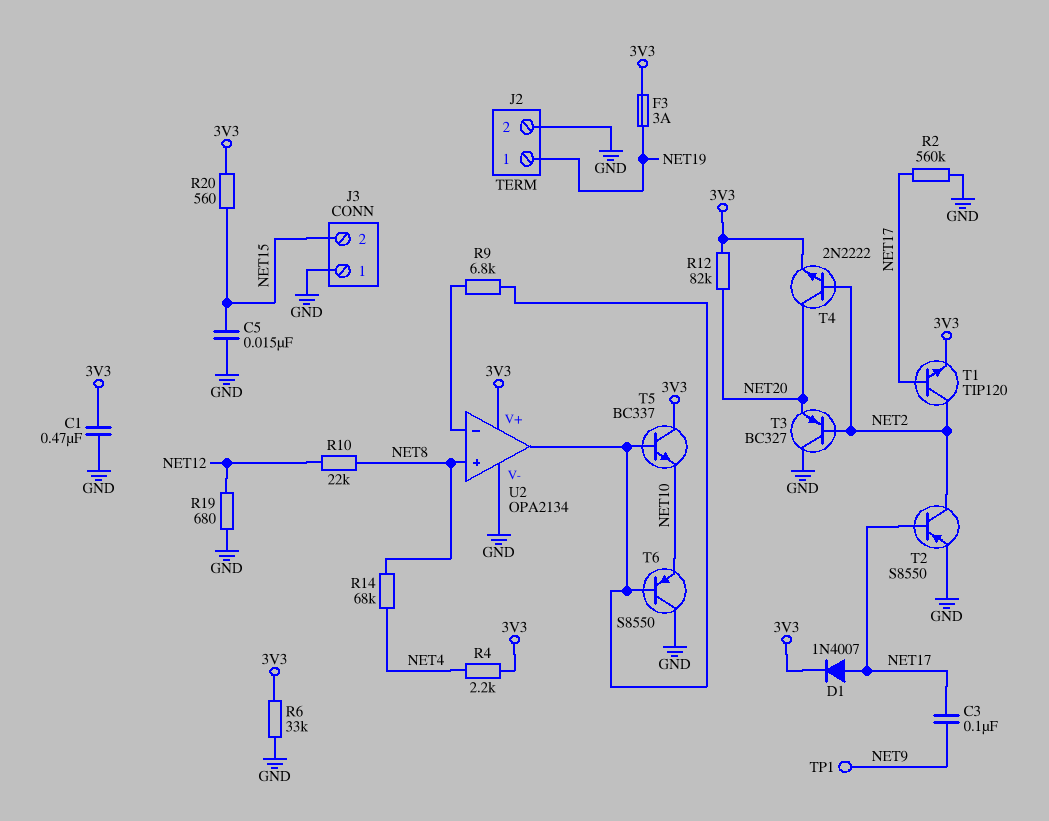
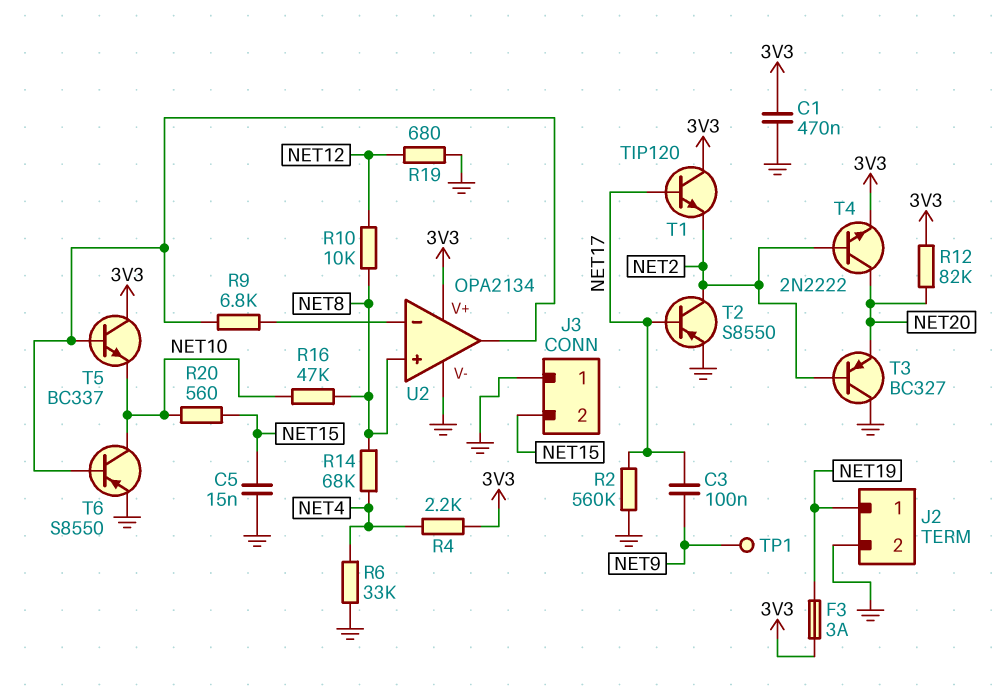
D1: diode 1N4007 (A NET17, K 3V3) -> none
R6: 33k (3V3, GND) -> 33k (GND, NET4)
R10: 22k (NET8, NET12) -> 10k (NET8, NET12)
R16: none -> 47k (NET8, NET10)
R20: 560 (3V3, NET15) -> 560 (NET10, NET15)
T1: NPN TIP120 (B NET17, C NET2, E 3V3) -> NPN TIP120 (B NET17, C 3V3, E NET2)
T6: PNP S8550 (B U2/out, C GND, E NET10) -> PNP S8550 (B U2/out, C NET10, E GND)

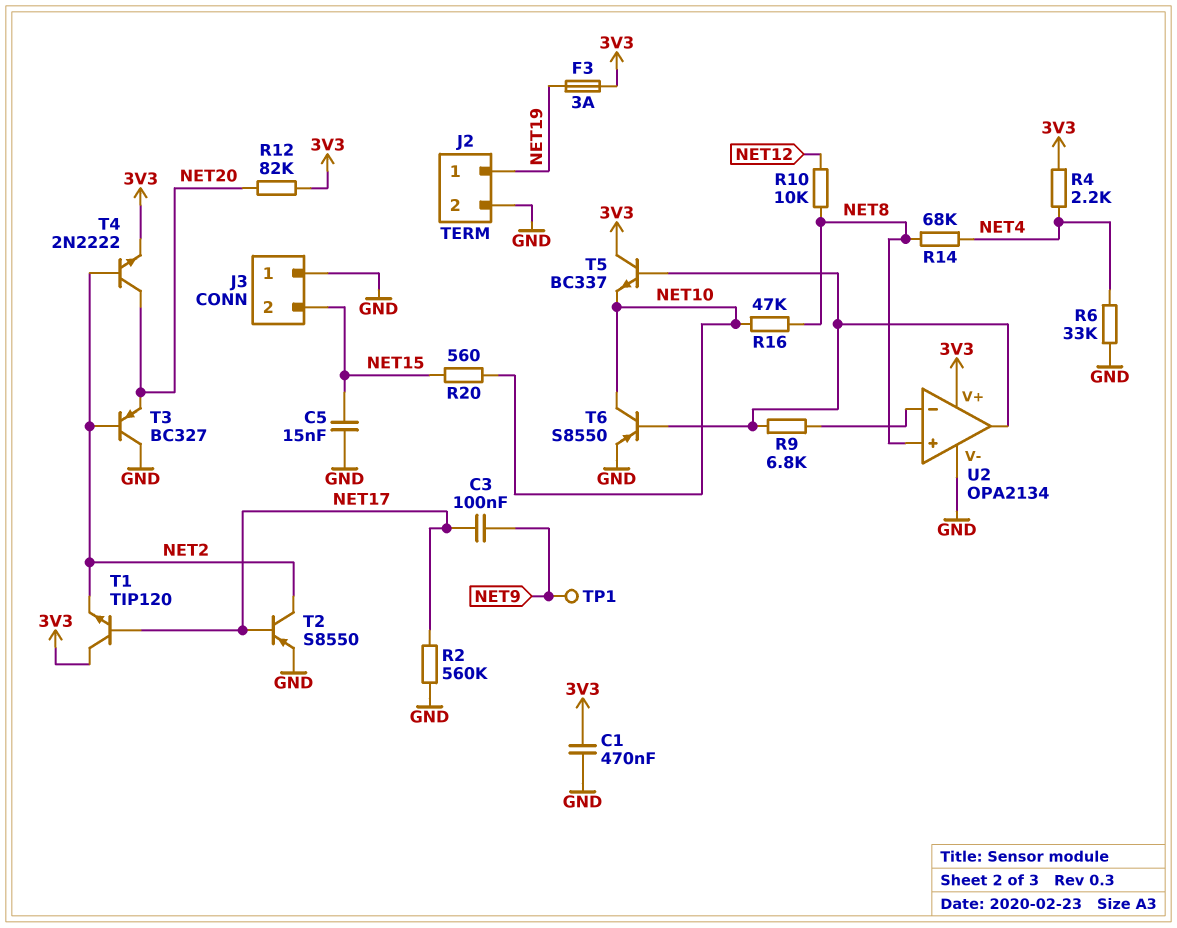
R19: 680 (GND, NET12) -> none

